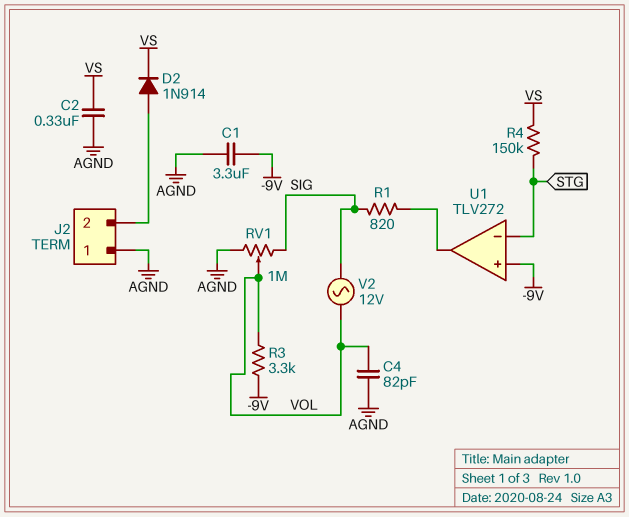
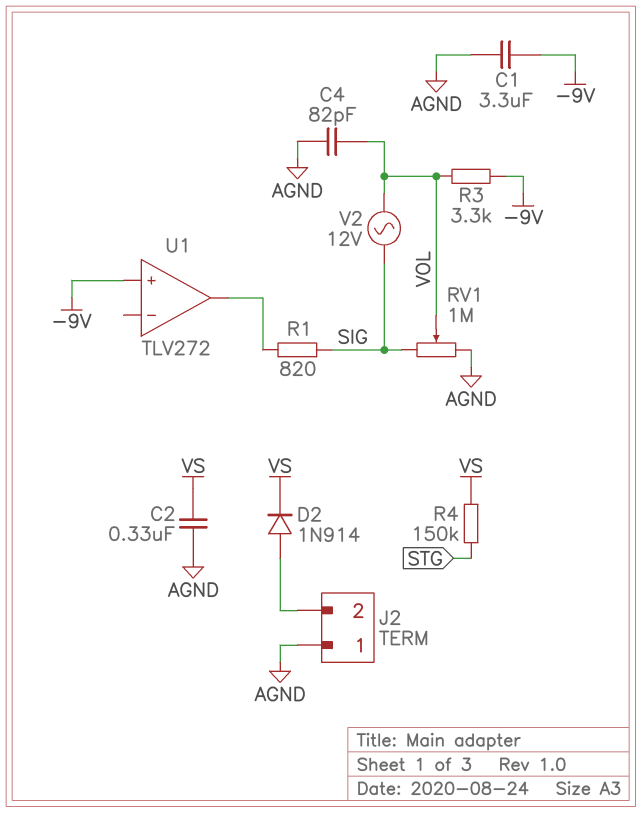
U1 pin in-: STG -> none

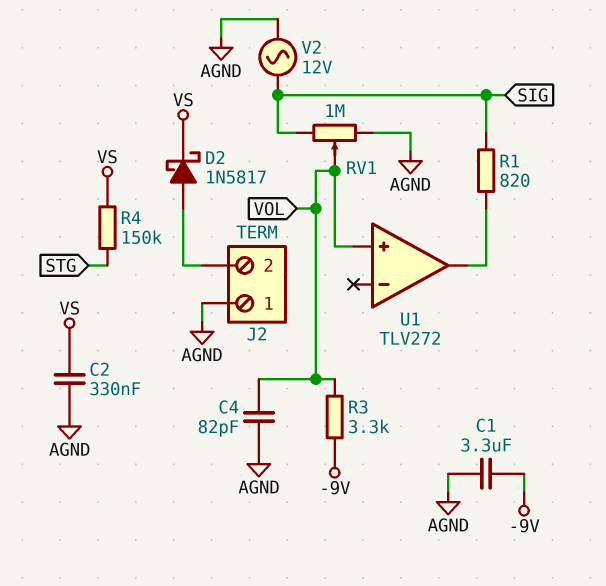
D2: diode 1N914 (A J2/2, K VS) -> schottky 1N5817 (A J2/2, K VS)
U1 pin in+: -9V -> VOL
V2: AC 12V (SIG, VOL) -> AC 12V (AGND, SIG)

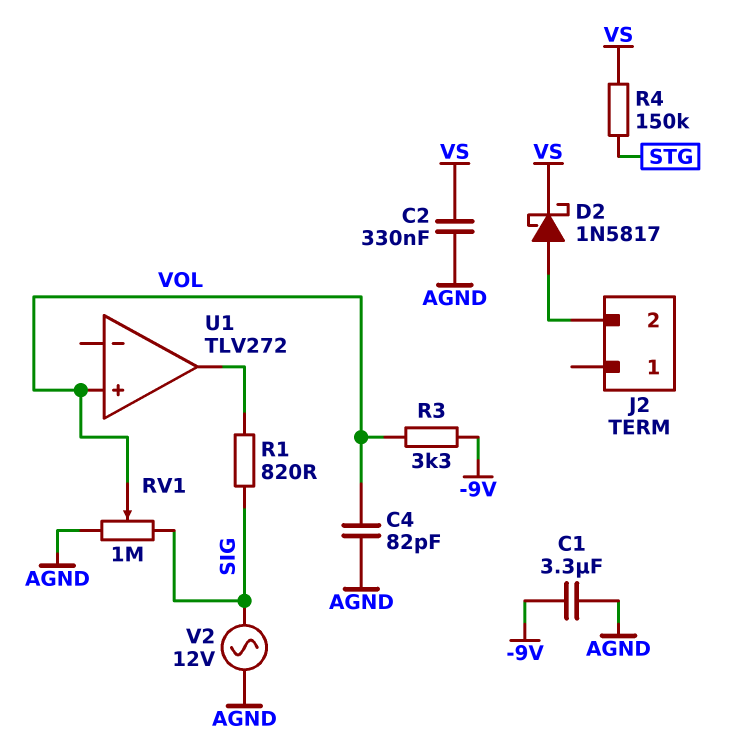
J2 pin 1: AGND -> none

